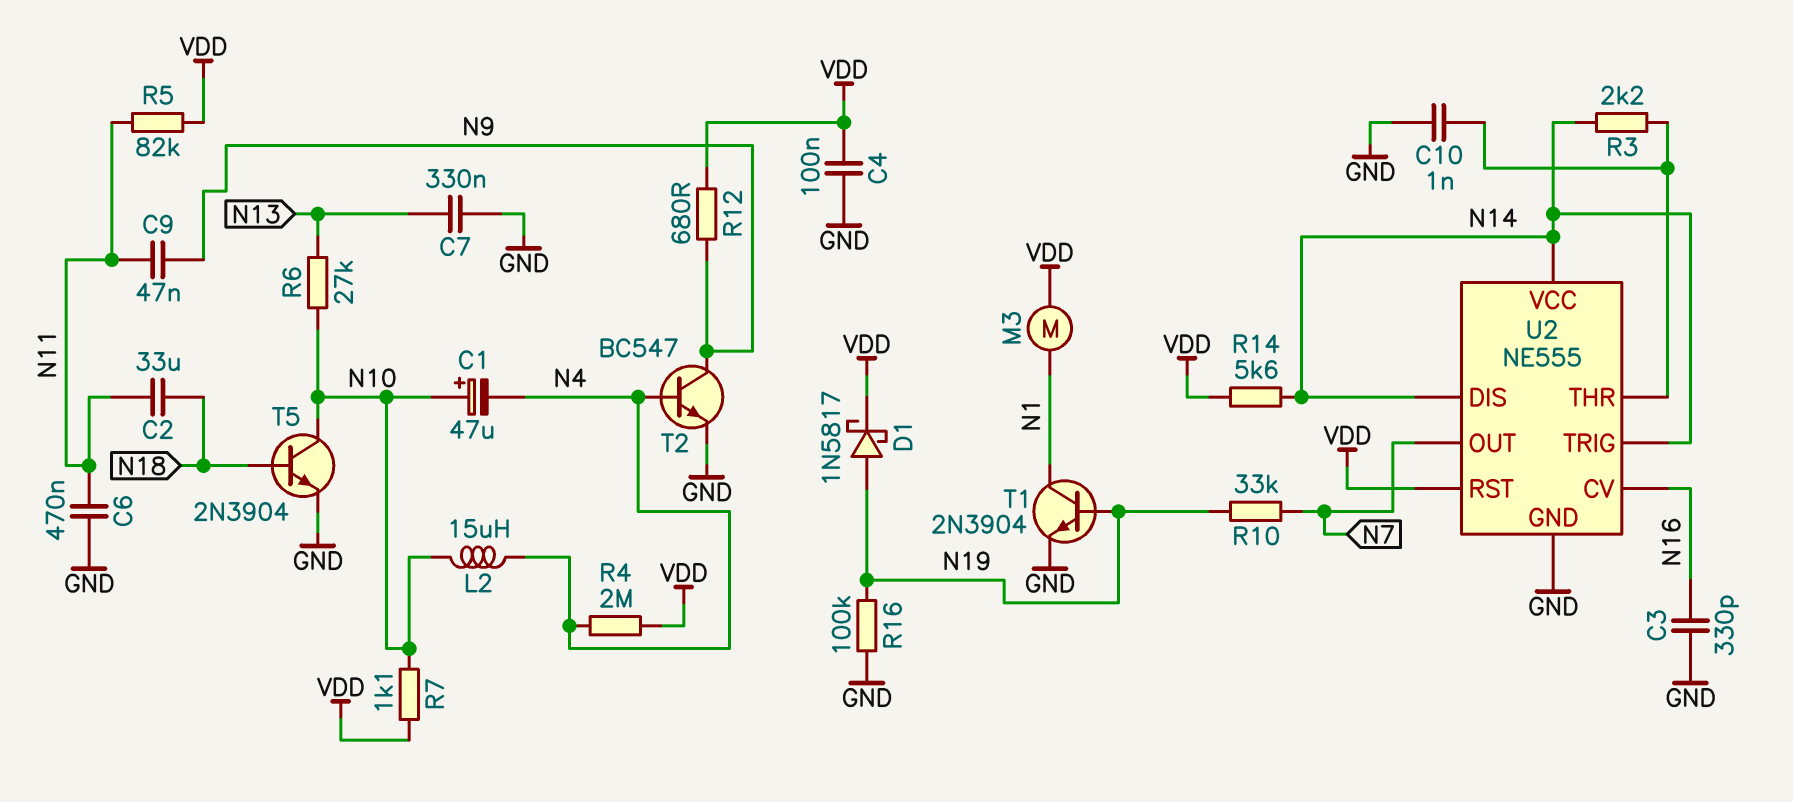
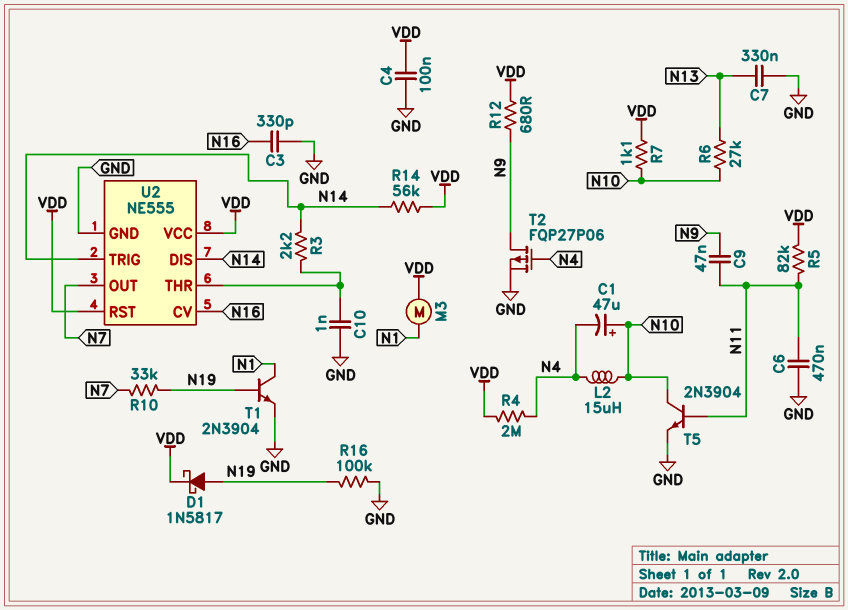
C2: 33uF (N11, N18) -> none
R14: 5.6k (N14, VDD) -> 56k (N14, VDD)
T2: NPN BC547 (B N4, C N9, E GND) -> PMOS FQP27P06 (G N4, D N9, S GND)
T5: NPN 2N3904 (B N18, C N10, E GND) -> NPN 2N3904 (B N11, C N10, E GND)
U2 pin VCC: N14 -> VDD

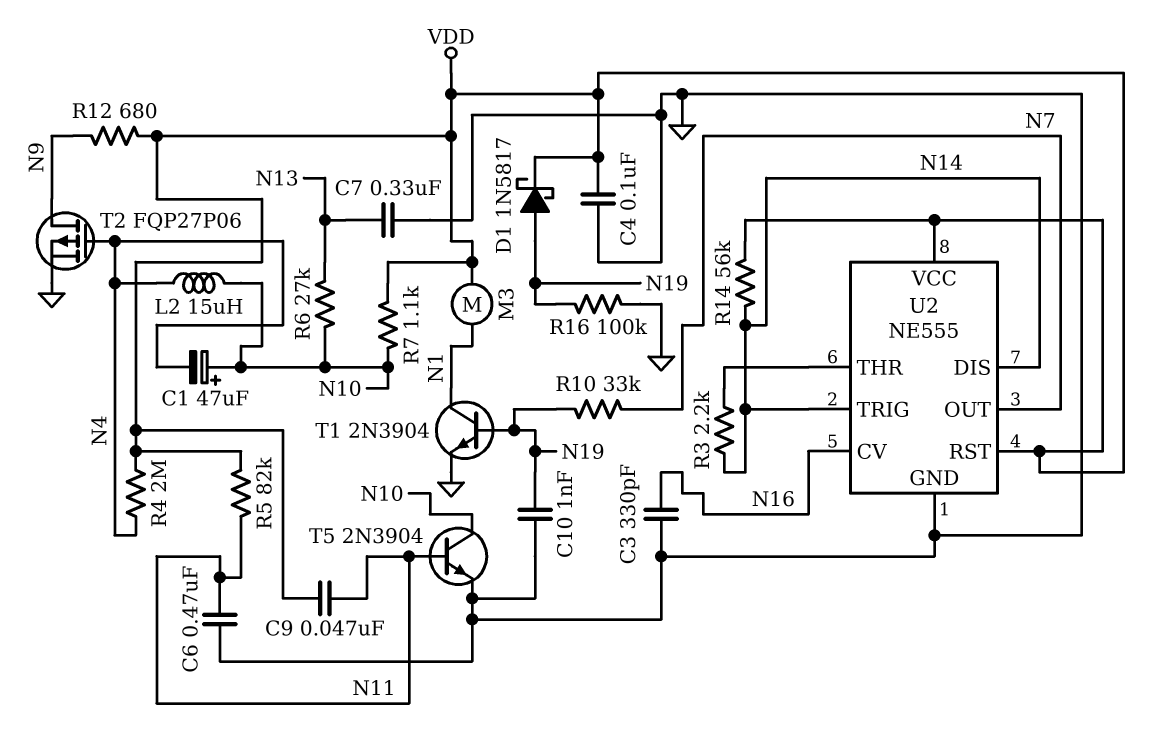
C9: 47nF (N9, N11) -> 47nF (N11, VDD)
C10: 1nF (GND, U2/THR) -> 1nF (GND, N19)

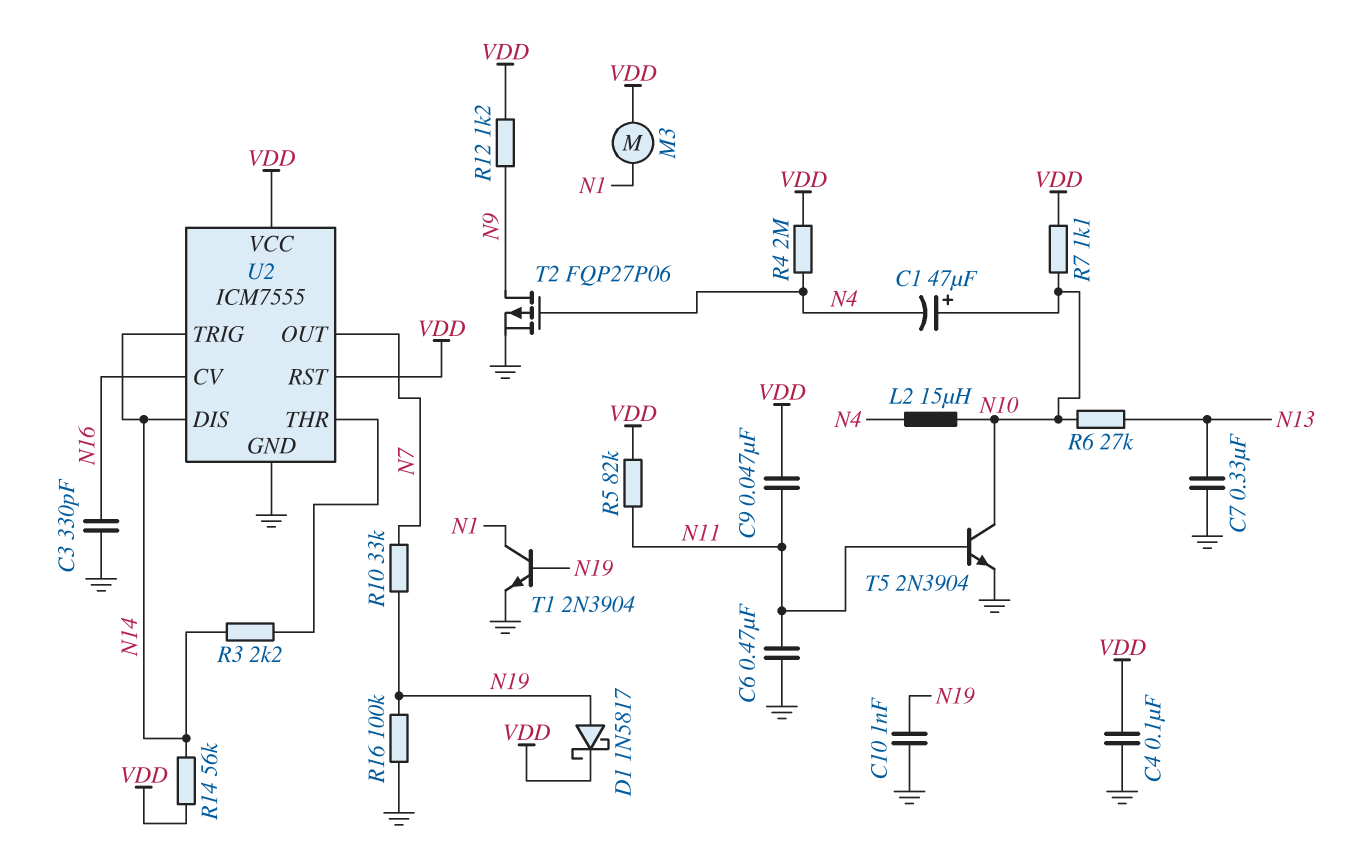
R12: 680 (N9, VDD) -> 1.2k (N9, VDD)
U2: NE555 -> ICM7555

